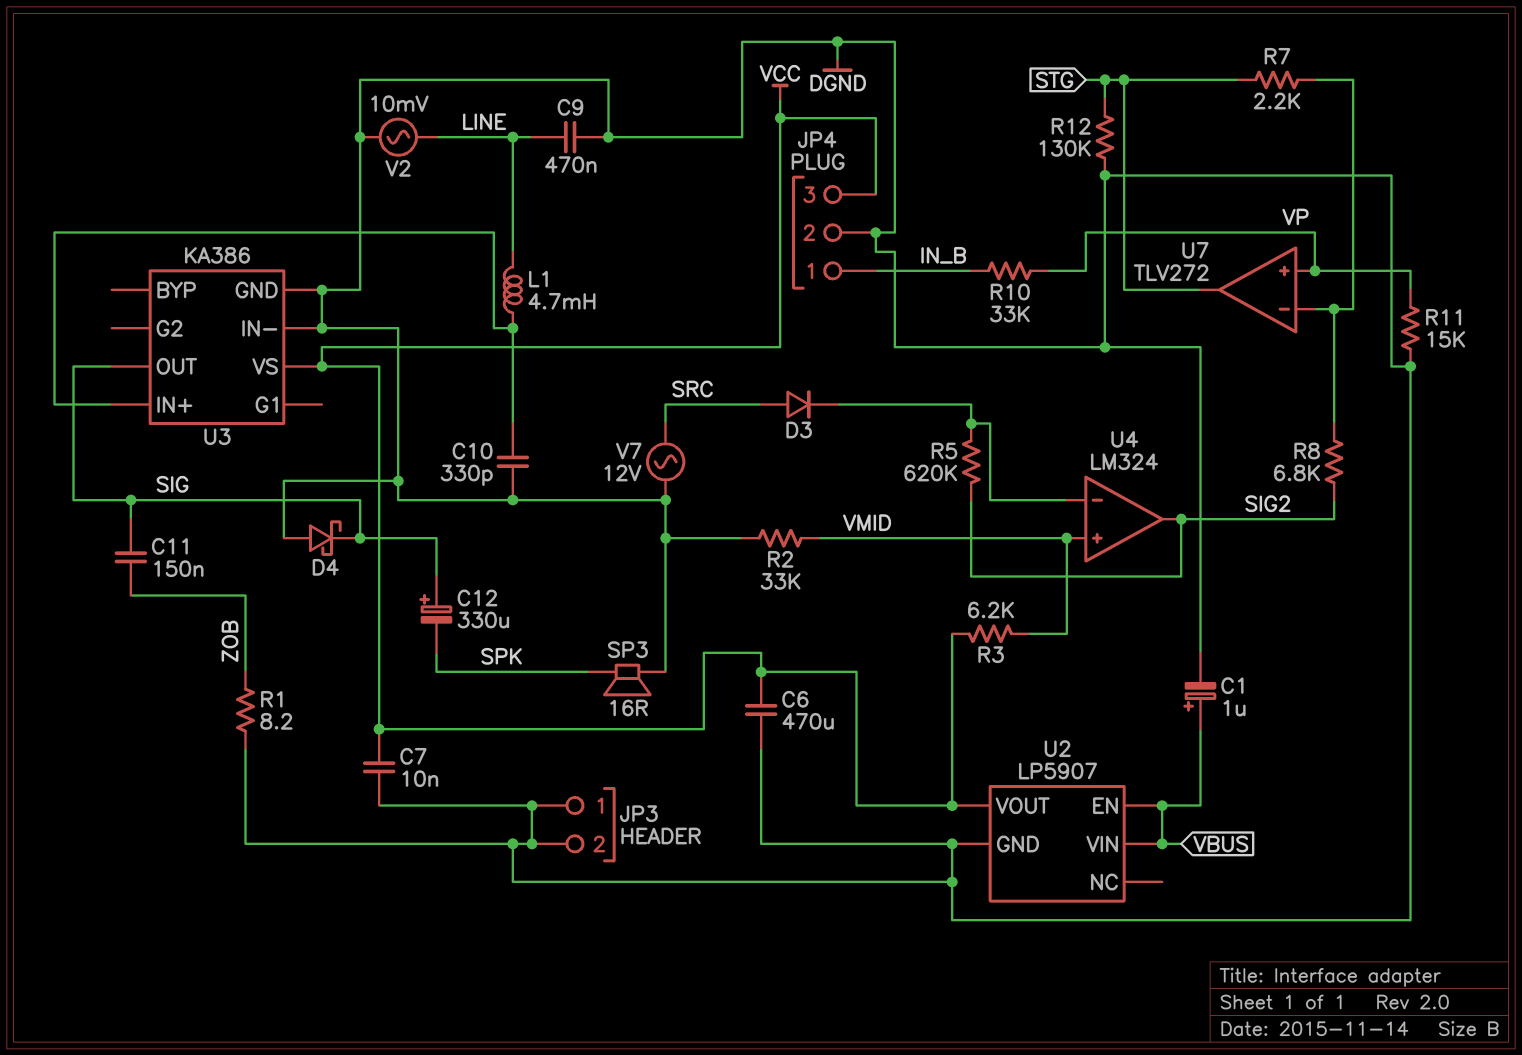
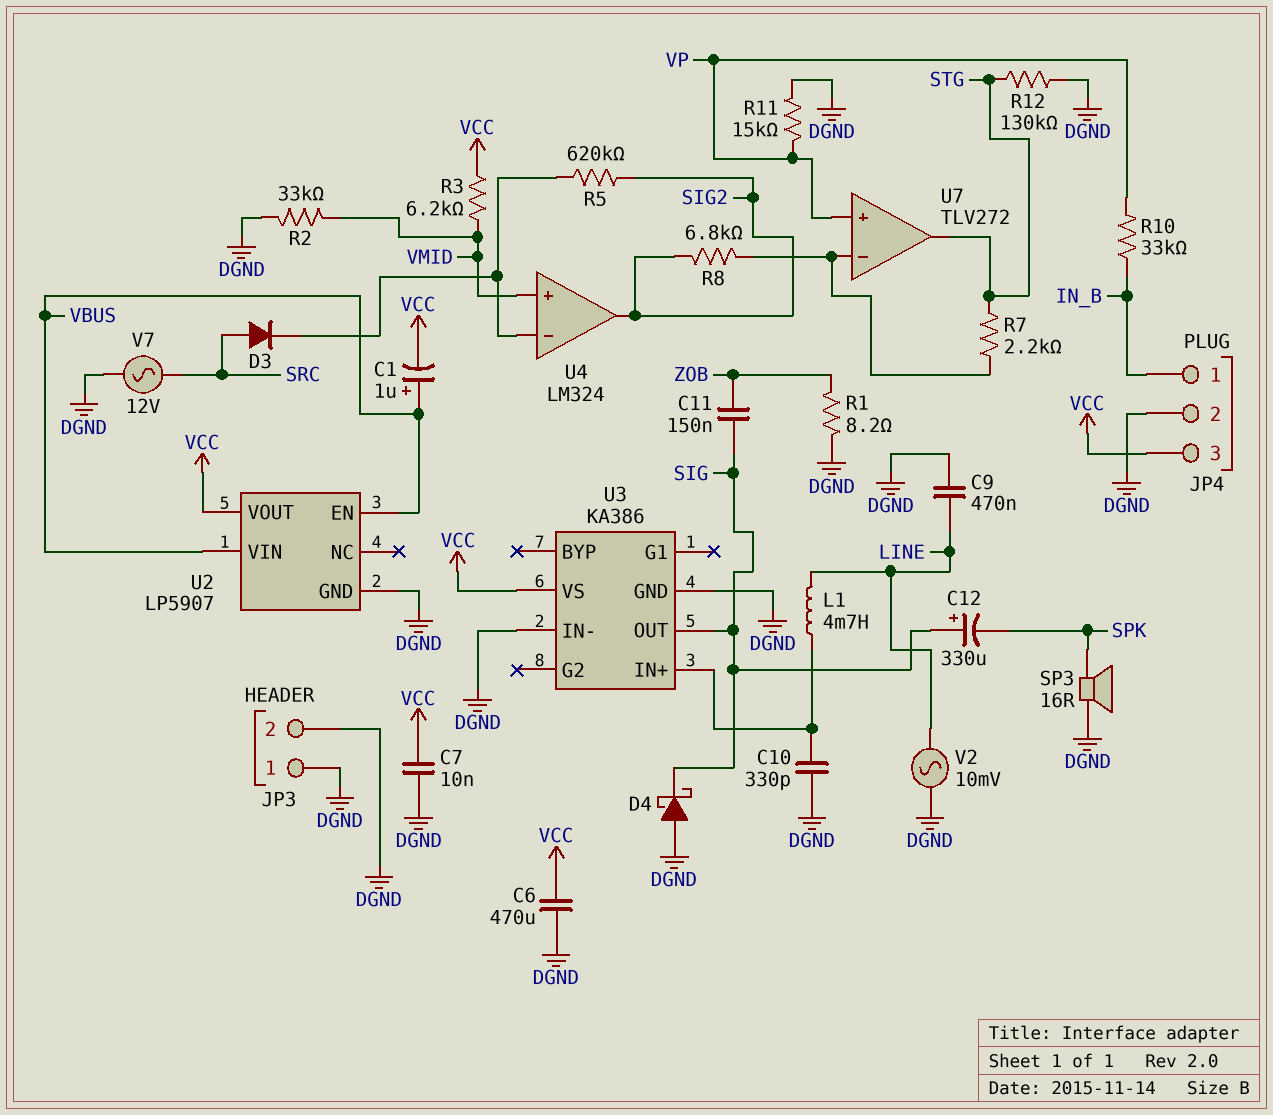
C1: 1uF (plus VBUS, minus DGND) -> 1uF (plus VBUS, minus VCC)

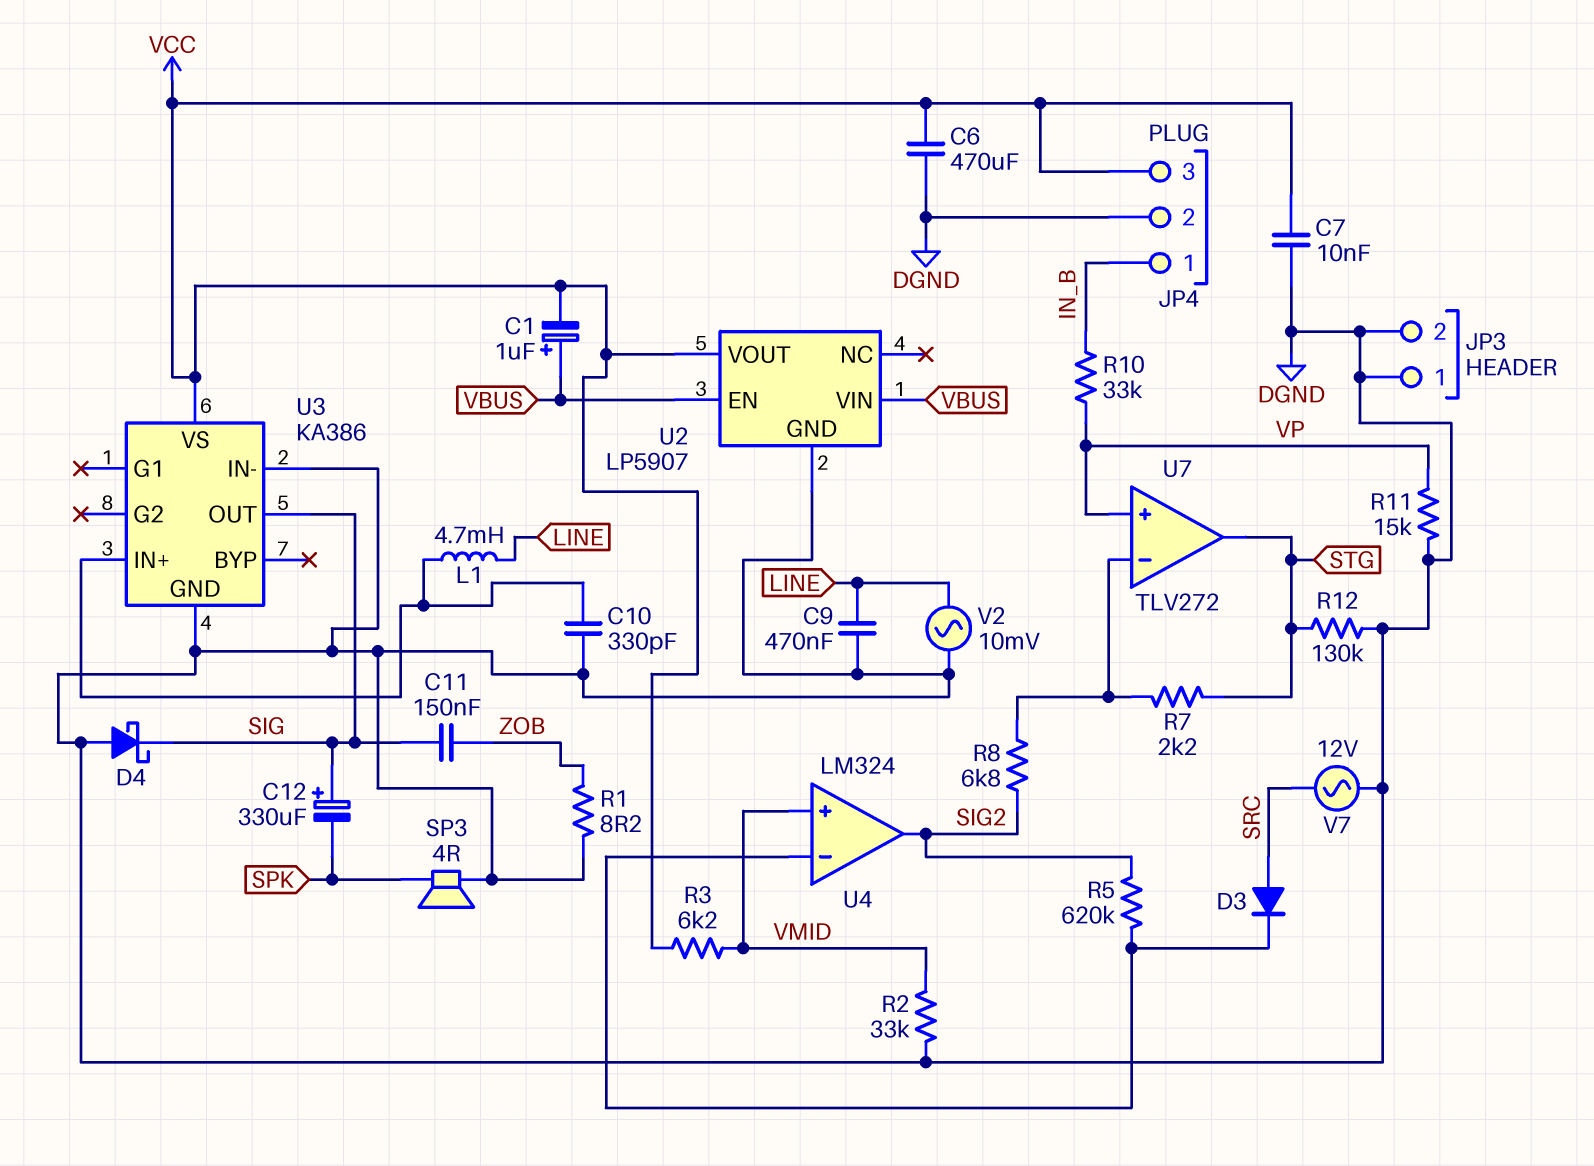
SP3: speaker 16R (DGND, SPK) -> speaker 4R (DGND, SPK)

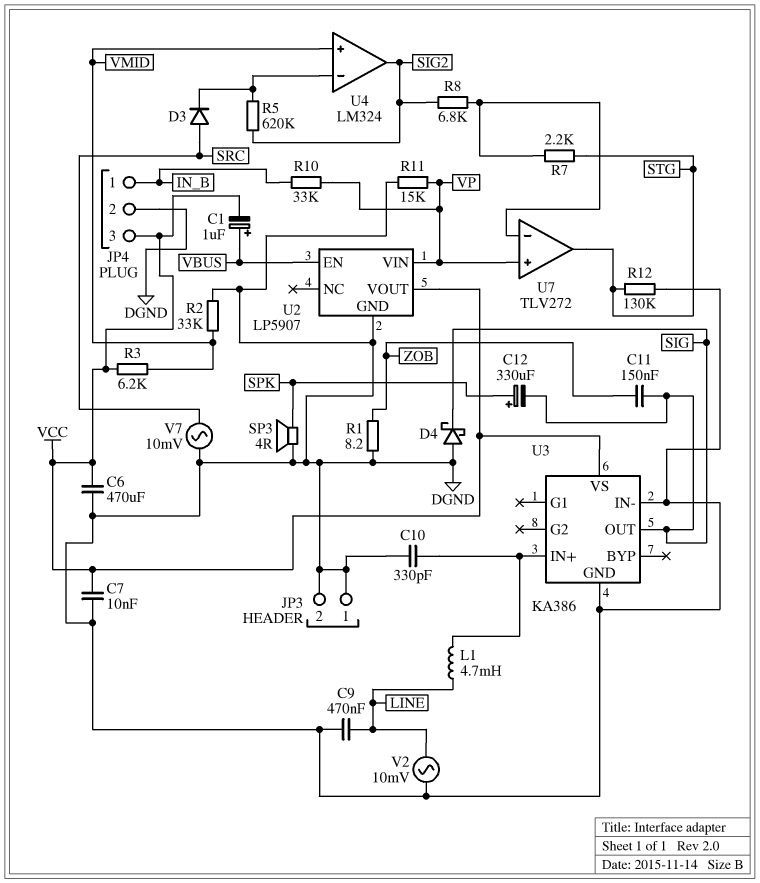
C12: 330uF (plus SIG, minus SPK) -> 330uF (plus SPK, minus SIG)
U2 pin VIN: VBUS -> VP
V7: AC 12V (DGND, SRC) -> AC 10mV (DGND, SRC)

